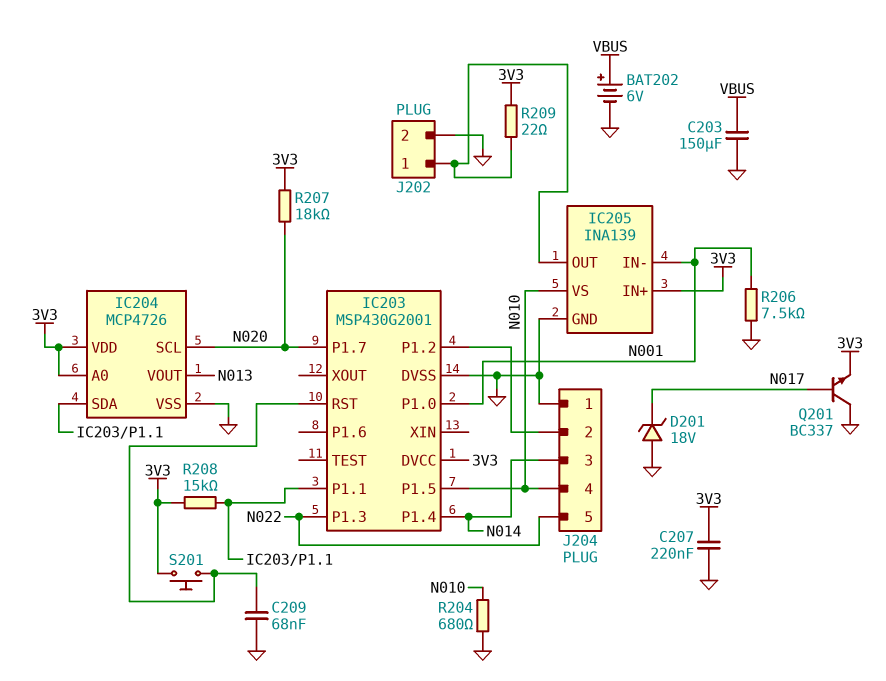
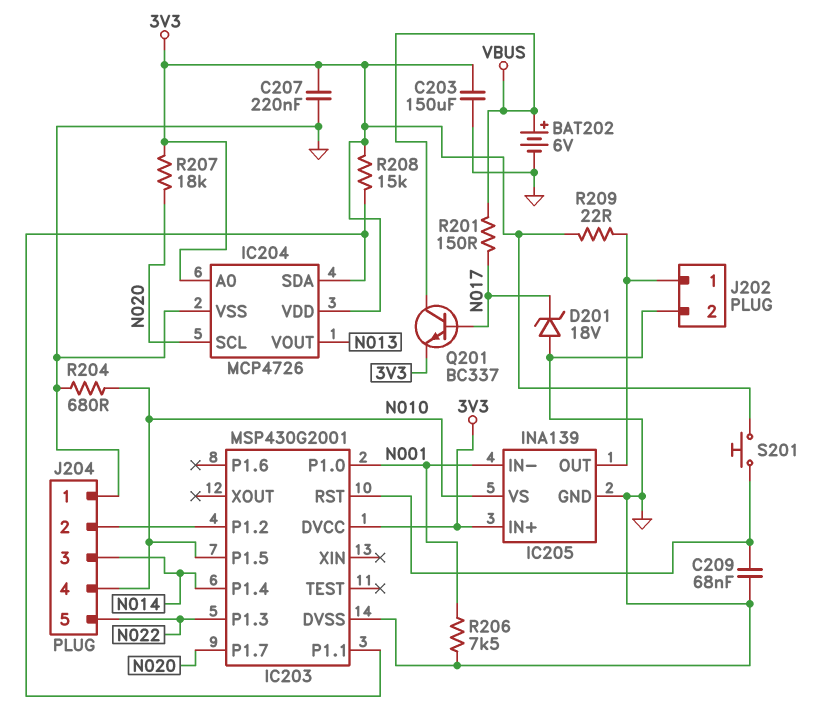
C203: 150uF (GND, VBUS) -> 150uF (3V3, GND)
Q201: NPN BC337 (B N017, C GND, E 3V3) -> NPN BC337 (B N017, C VBUS, E 3V3)
R201: none -> 150 (N017, VBUS)

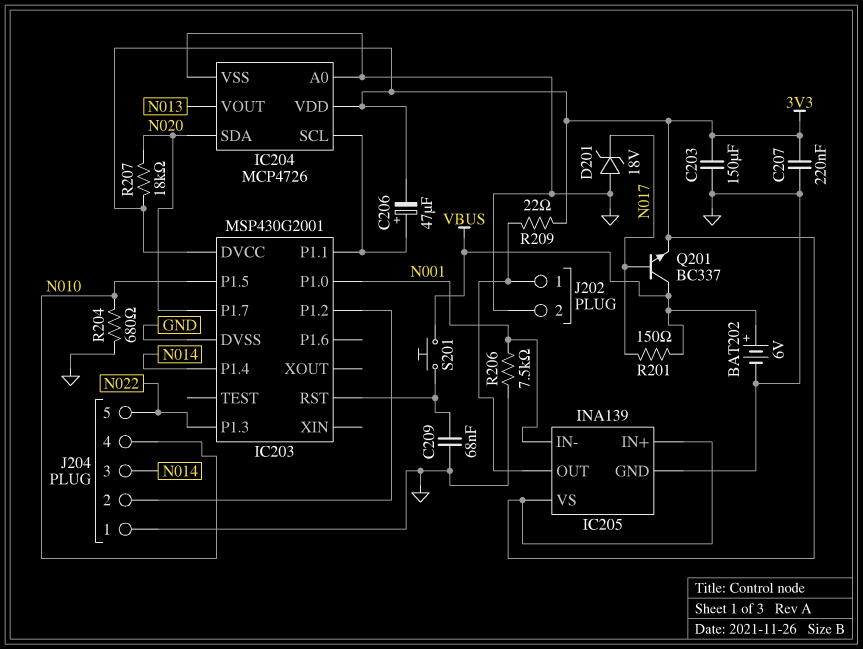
C206: none -> 47uF (plus IC203/P1.1, minus 3V3)
IC204 pin A0: 3V3 -> GND
IC204 pin SCL: N020 -> IC203/P1.1
IC204 pin SDA: IC203/P1.1 -> N020
IC205 pin VS: N010 -> 3V3
R208: 15k (3V3, IC203/P1.1) -> none
S201: button (3V3, IC203/RST) -> button (IC203/RST, VBUS)

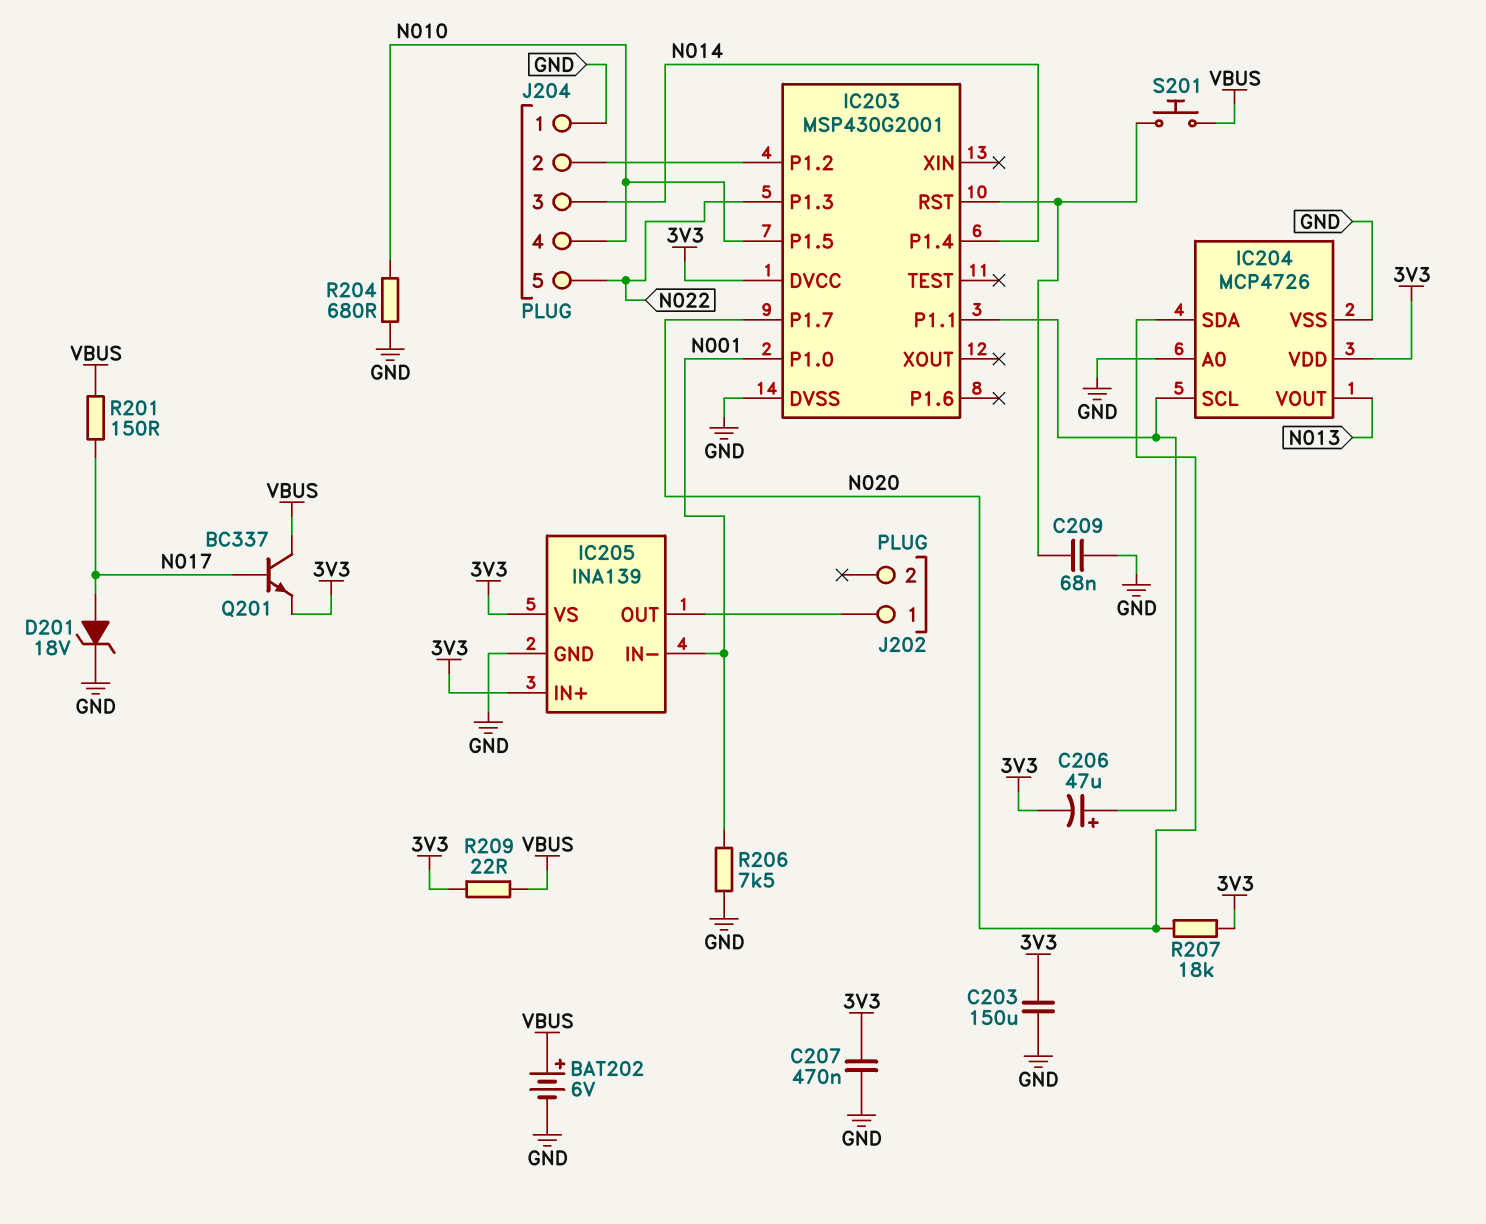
C207: 220nF (3V3, GND) -> 470nF (3V3, GND)
D201: zener 18V (A GND, K N017) -> zener 18V (A N017, K GND)
J202 pin 2: GND -> none
R209: 22 (3V3, IC205/OUT) -> 22 (3V3, VBUS)

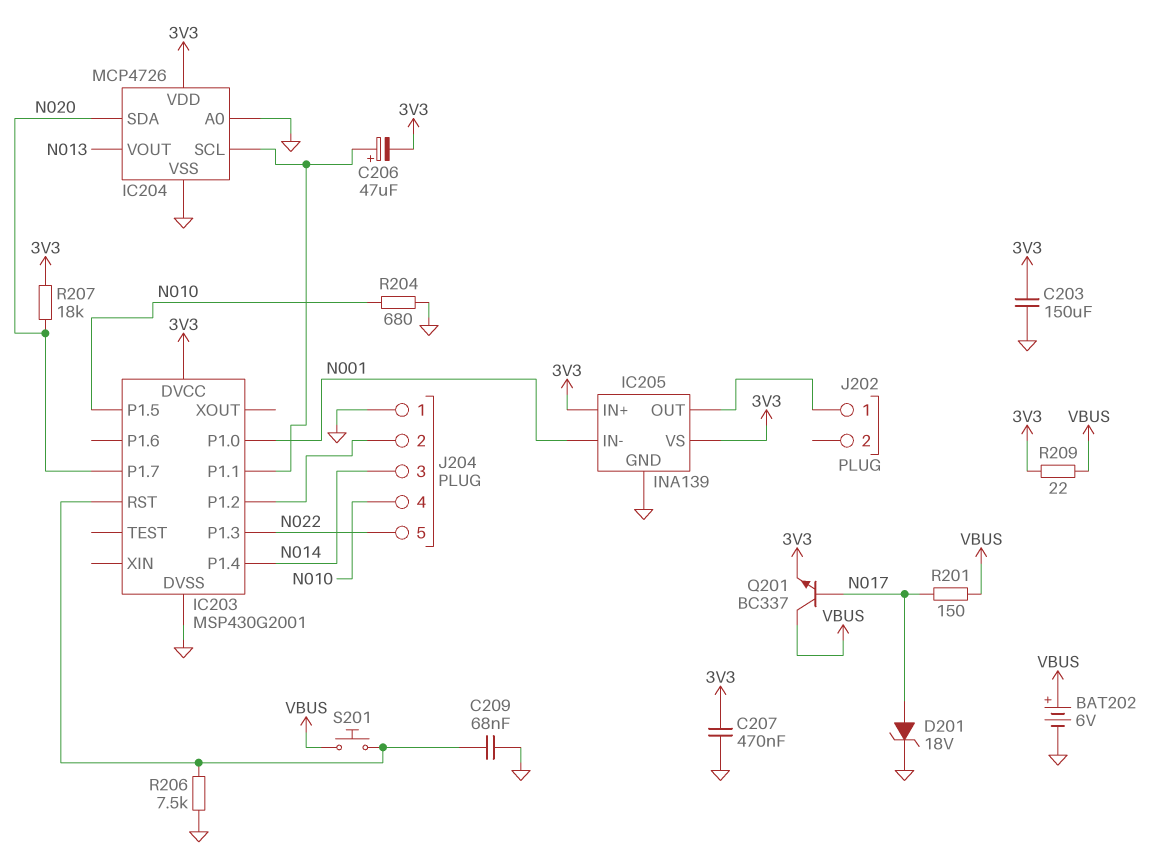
R206: 7.5k (GND, N001) -> 7.5k (GND, IC203/RST)

